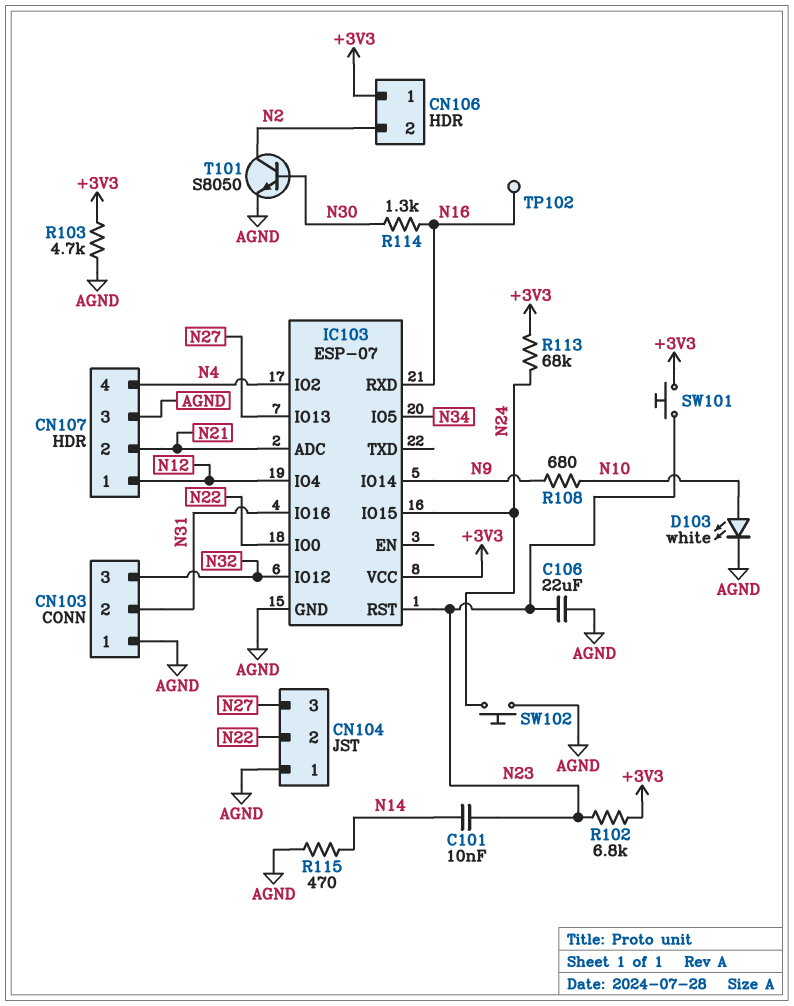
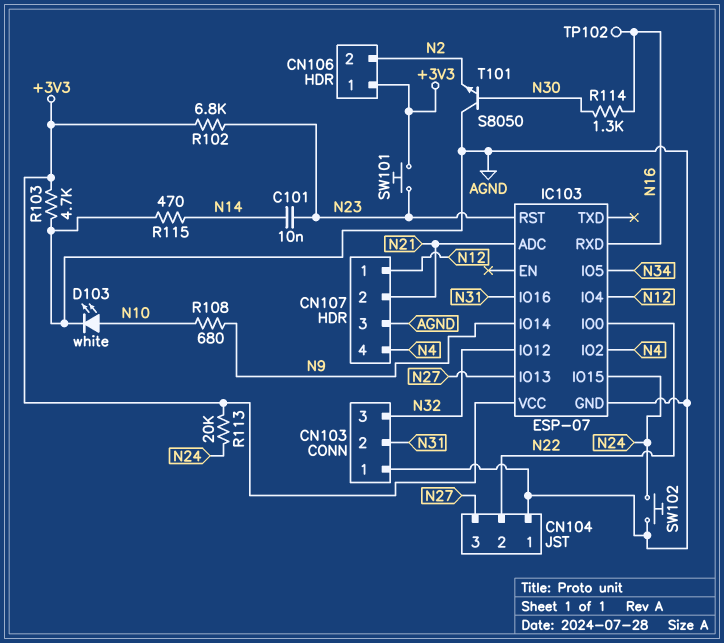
C106: 22uF (AGND, N23) -> none
R113: 68k (+3V3, N24) -> 20k (+3V3, N24)
T101: NPN S8050 (B N30, C N2, E AGND) -> NPN S8050 (B N30, C AGND, E N2)

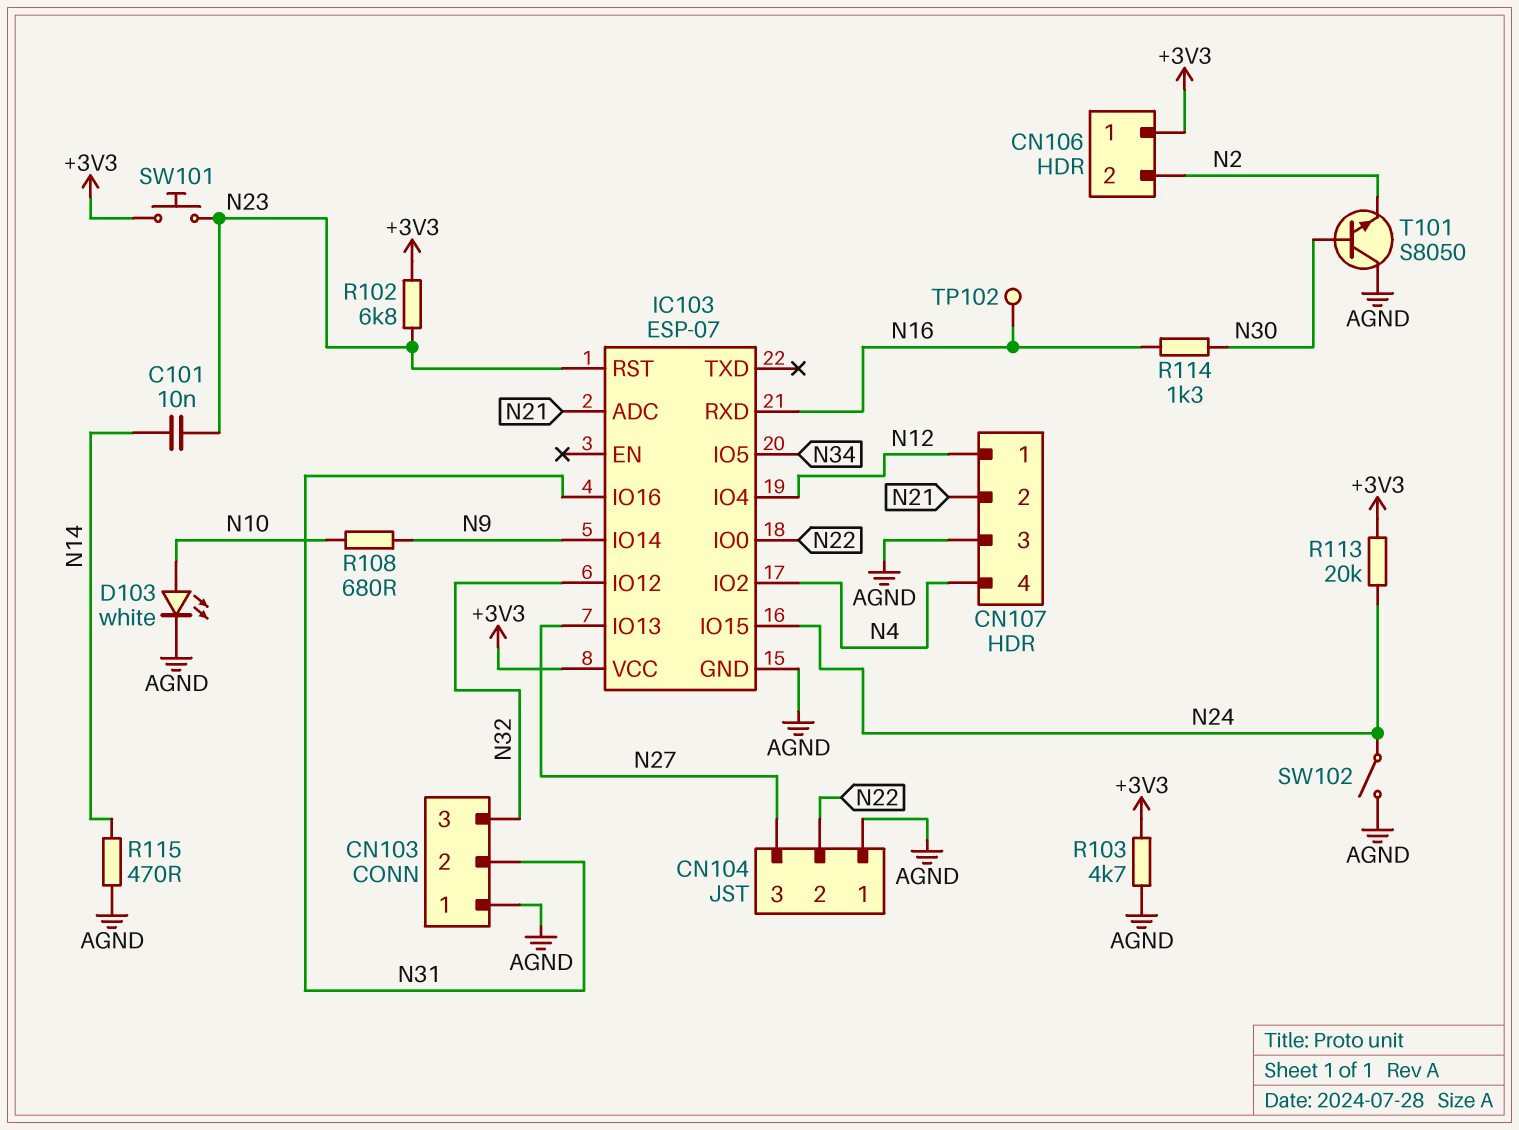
SW102: button (AGND, N24) -> switch (AGND, N24)

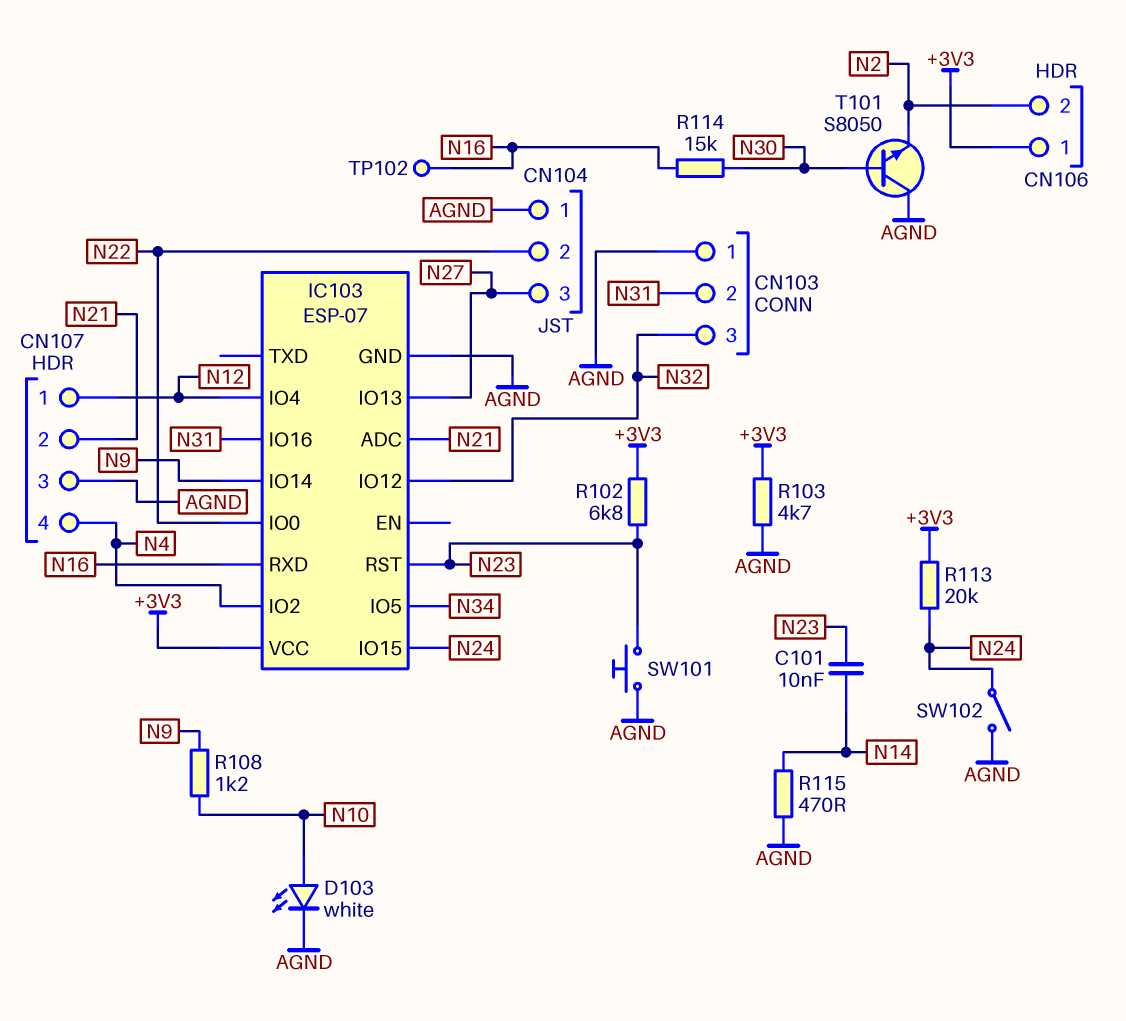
R108: 680 (N9, N10) -> 1.2k (N9, N10)
R114: 1.3k (N16, N30) -> 15k (N16, N30)
SW101: button (+3V3, N23) -> button (AGND, N23)

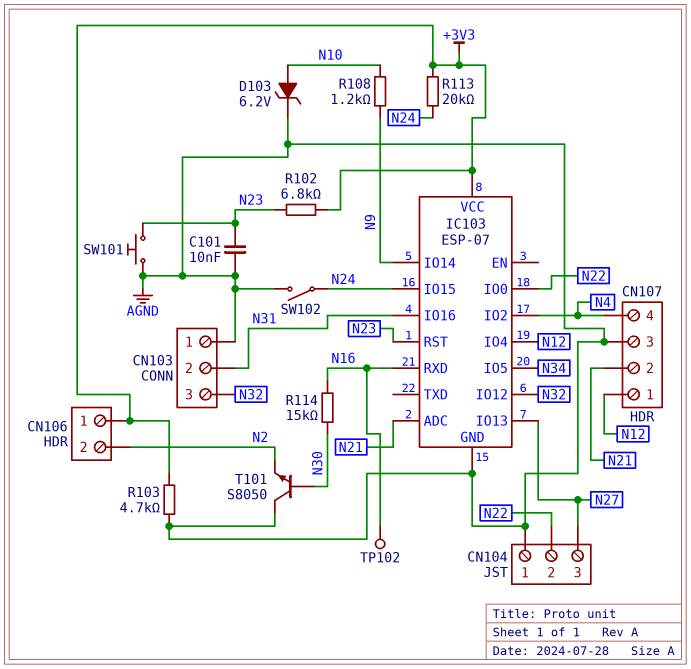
C101: 10nF (N14, N23) -> 10nF (AGND, N23)
D103: LED white (A N10, K AGND) -> zener 6.2V (A N10, K AGND)
R115: 470 (AGND, N14) -> none

